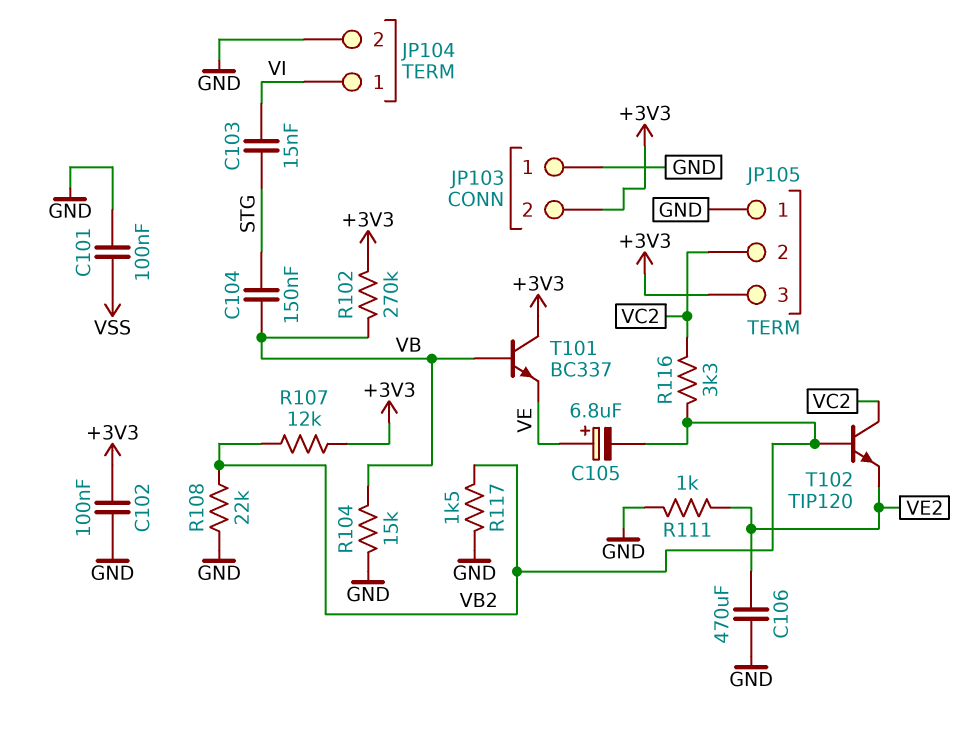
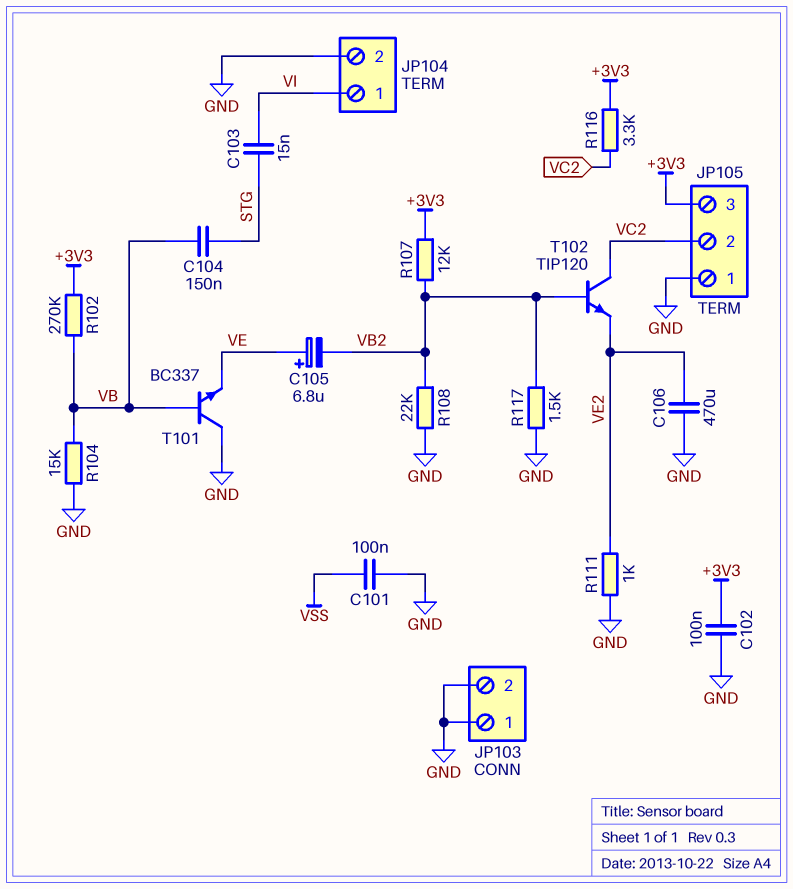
JP103 pin 2: +3V3 -> GND
R116: 3.3k (VB2, VC2) -> 3.3k (+3V3, VC2)
T101: NPN BC337 (B VB, C +3V3, E VE) -> NPN BC337 (B VB, C GND, E VE)

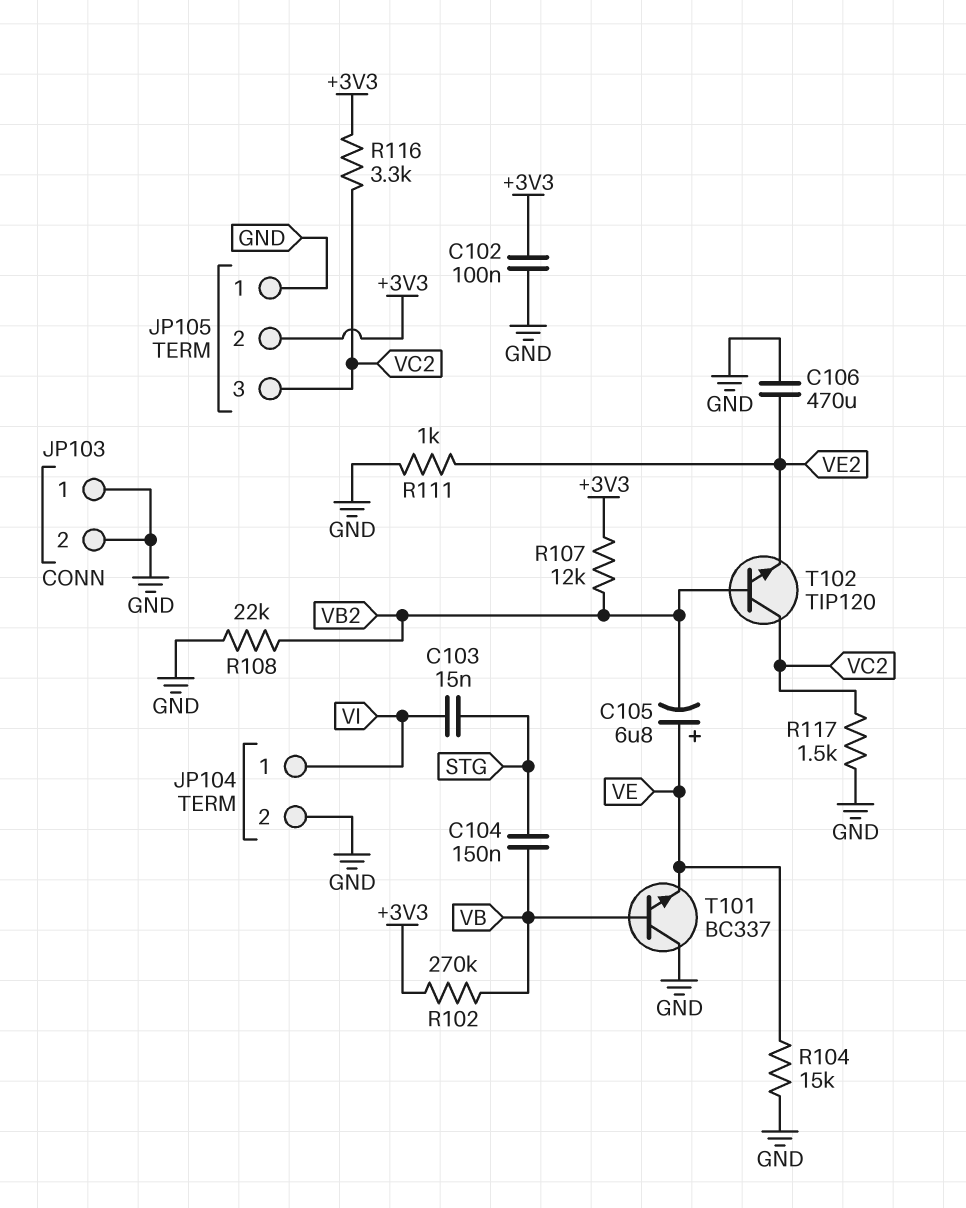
C101: 100nF (GND, VSS) -> none
JP105 pin 2: VC2 -> +3V3
JP105 pin 3: +3V3 -> VC2
R104: 15k (GND, VB) -> 15k (GND, VE)
R117: 1.5k (GND, VB2) -> 1.5k (GND, VC2)

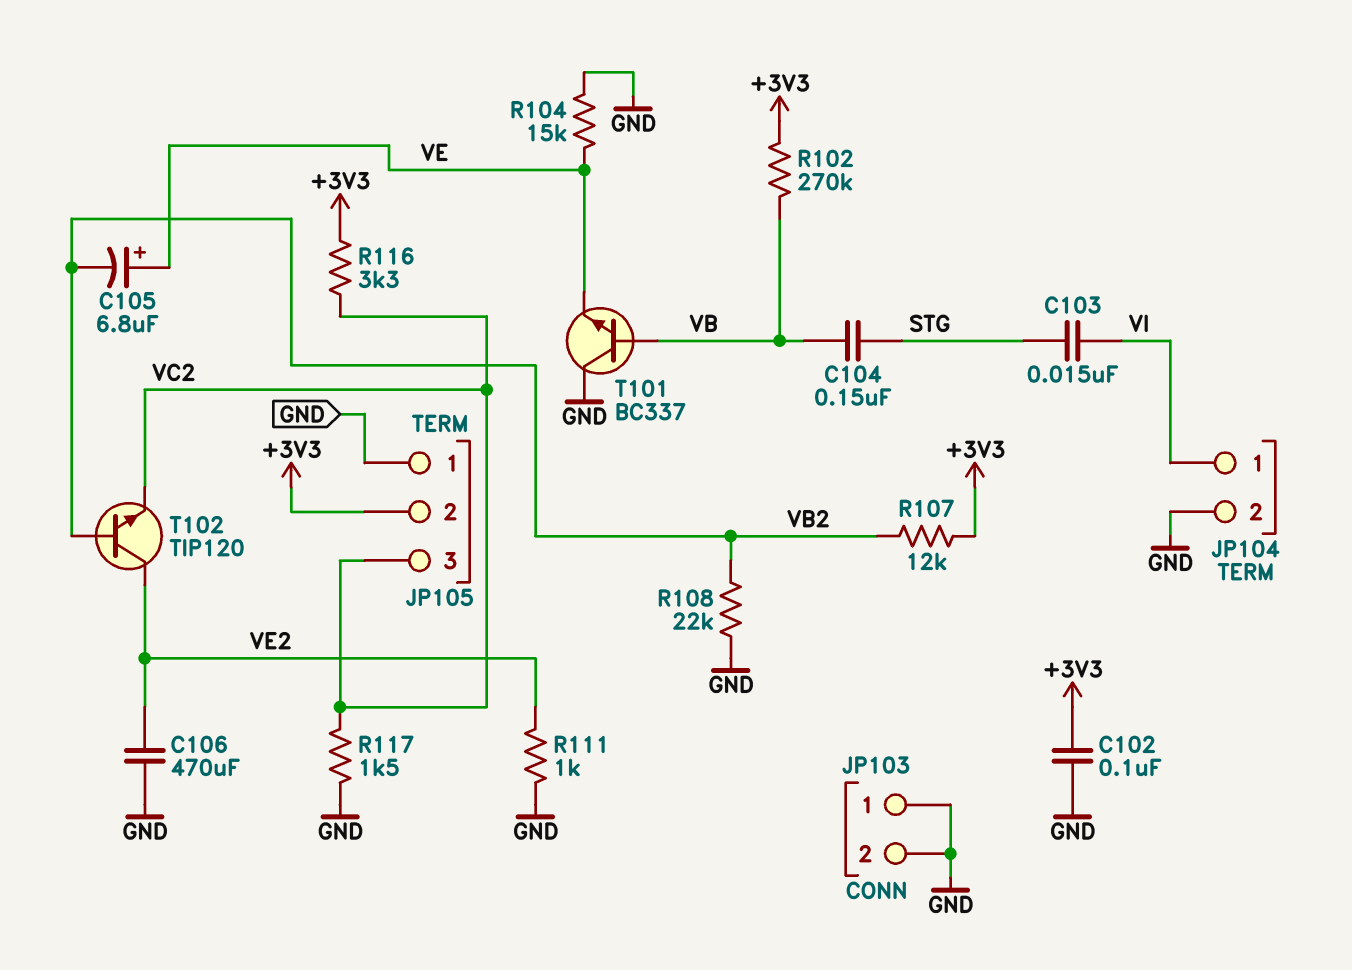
T102: NPN TIP120 (B VB2, C VC2, E VE2) -> NPN TIP120 (B VB2, C VE2, E VC2)

